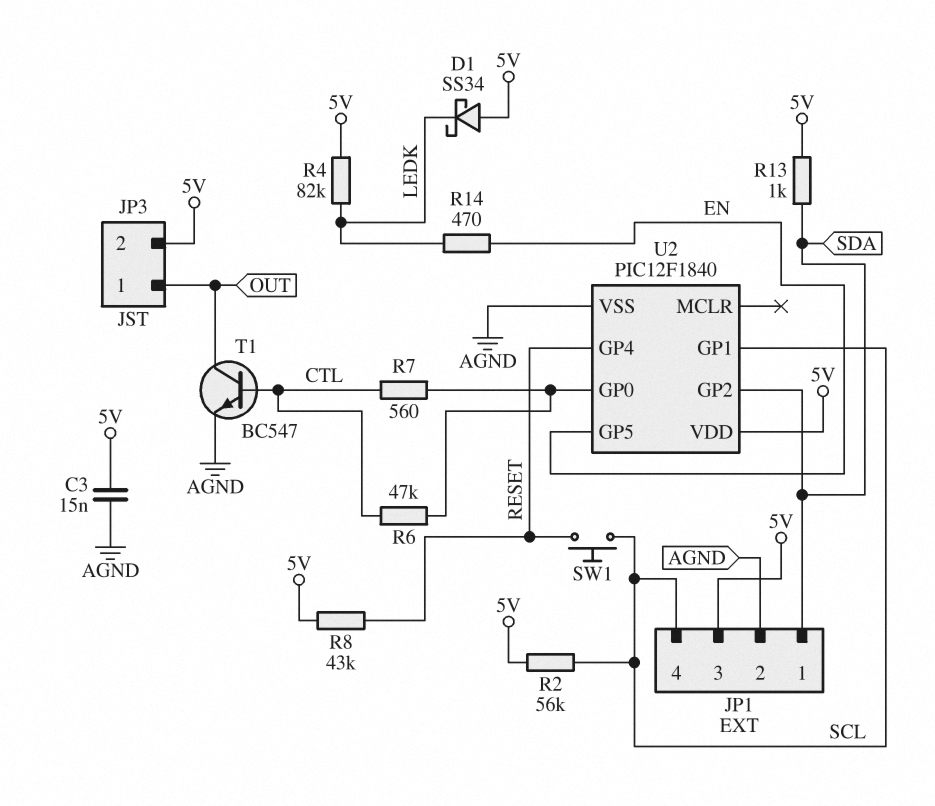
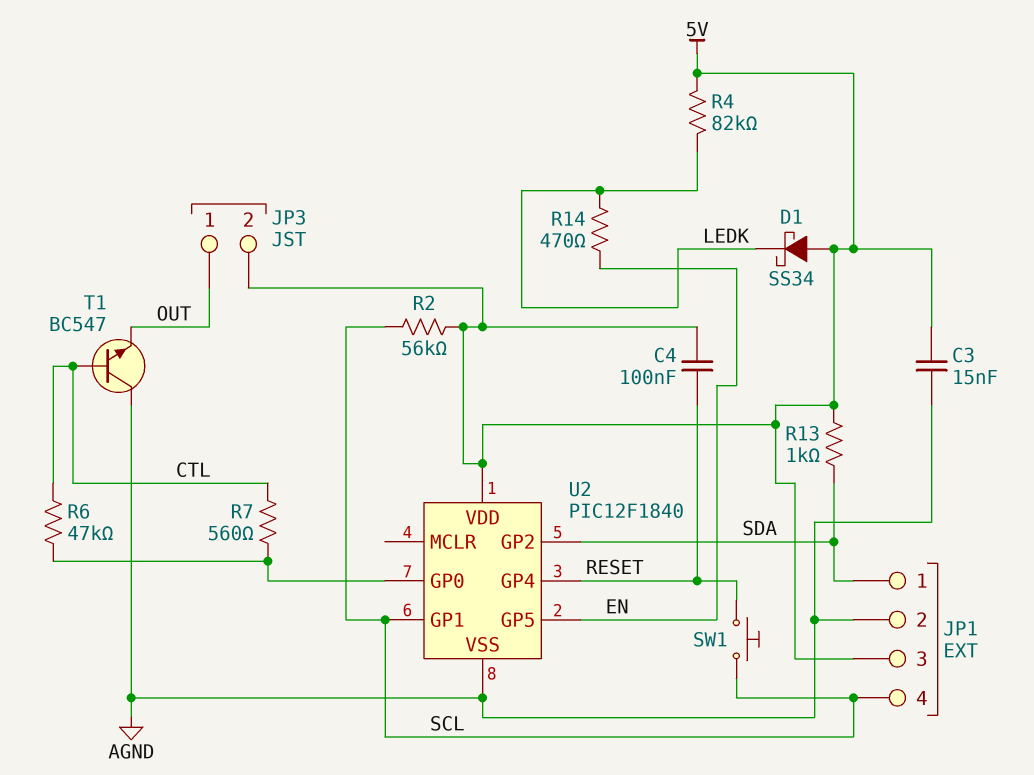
C4: none -> 100nF (5V, RESET)
R8: 43k (5V, RESET) -> none
T1: NPN BC547 (B CTL, C OUT, E AGND) -> NPN BC547 (B CTL, C AGND, E OUT)

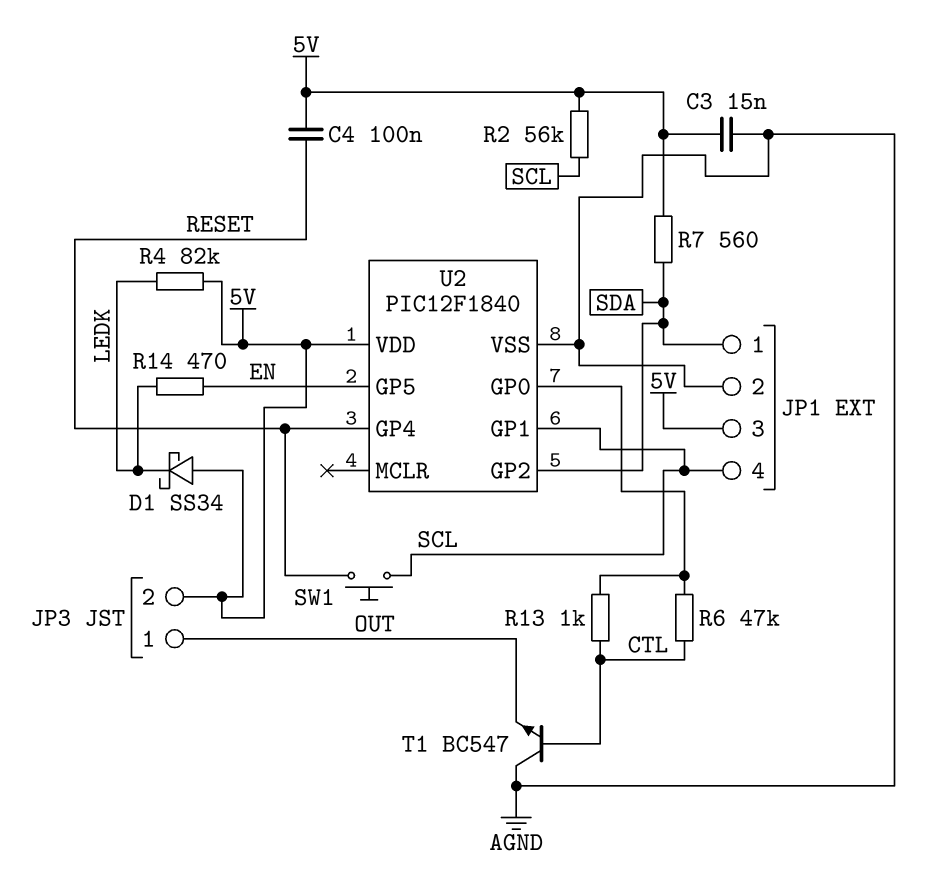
R7: 560 (CTL, U2/GP0) -> 560 (5V, SDA)
R13: 1k (5V, SDA) -> 1k (CTL, U2/GP0)

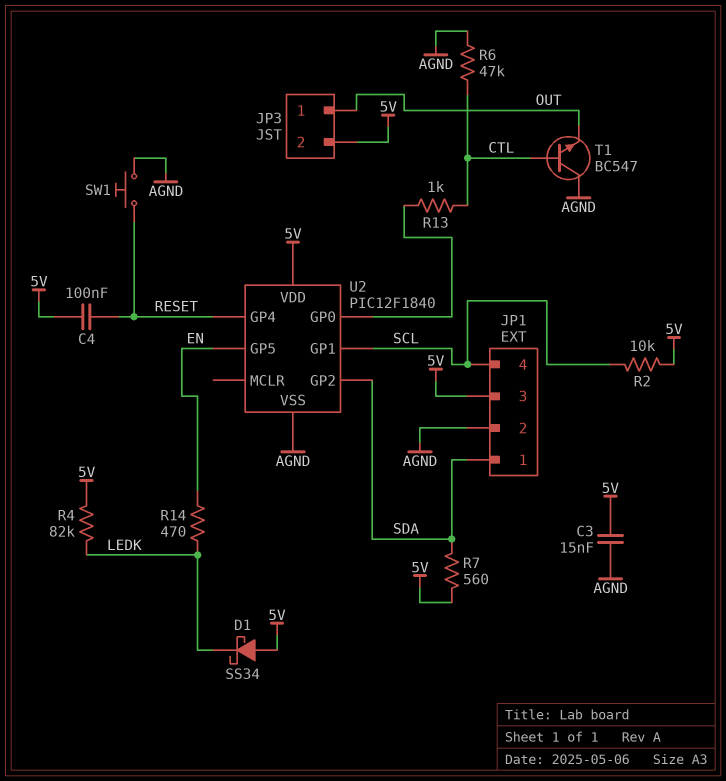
R2: 56k (5V, SCL) -> 10k (5V, SCL)
R6: 47k (CTL, U2/GP0) -> 47k (AGND, CTL)
SW1: button (RESET, SCL) -> button (AGND, RESET)

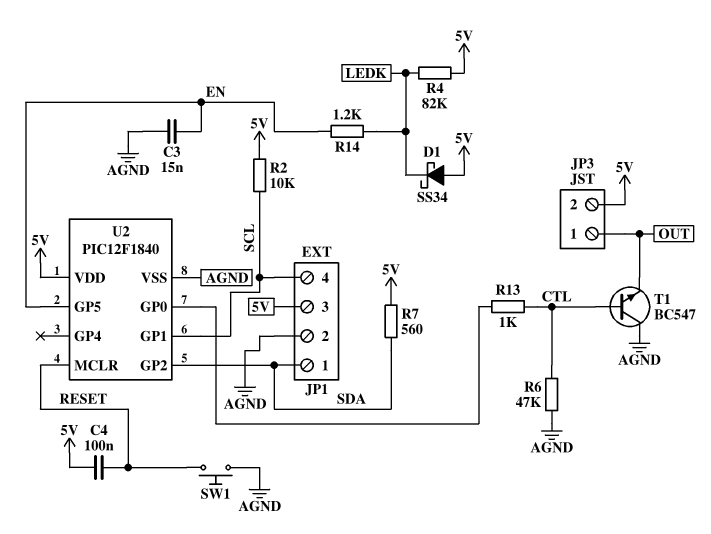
C3: 15nF (5V, AGND) -> 15nF (AGND, EN)
R14: 470 (EN, LEDK) -> 1.2k (EN, LEDK)
U2 pin GP4: RESET -> none
U2 pin MCLR: none -> RESET

